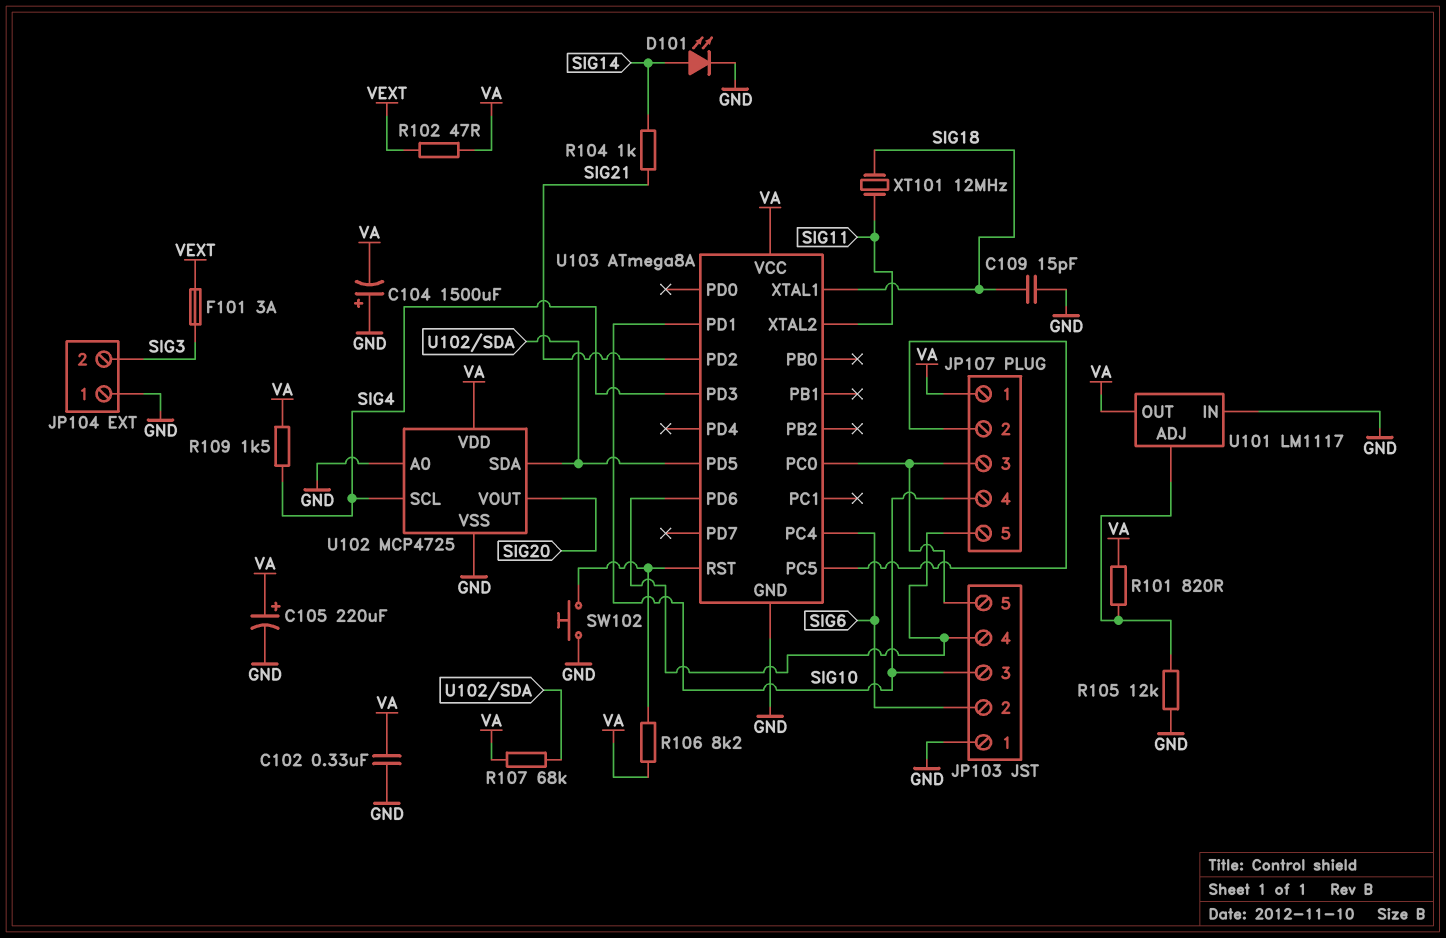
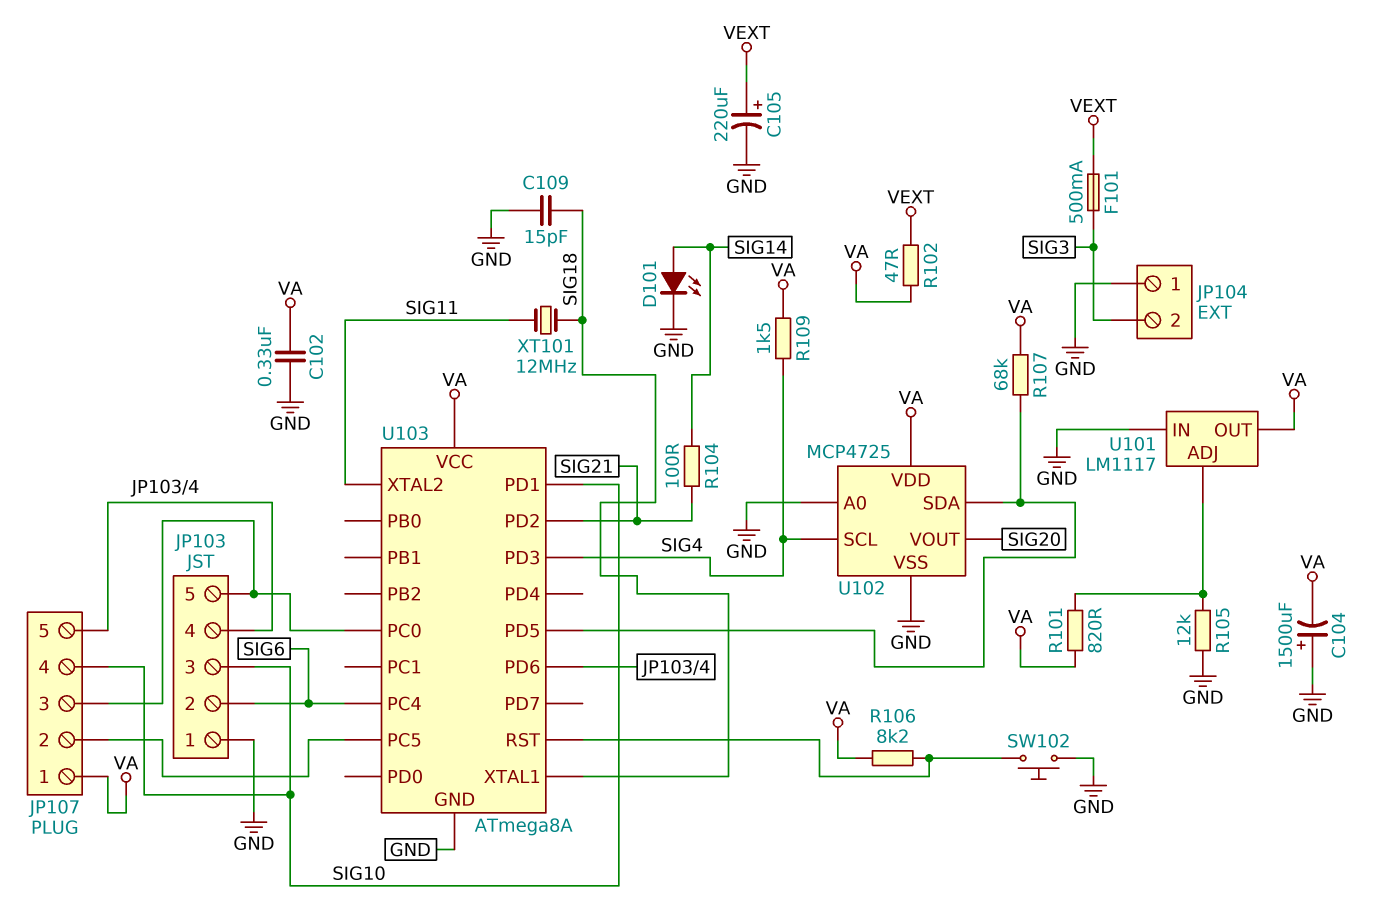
C105: 220uF (plus VA, minus GND) -> 220uF (plus VEXT, minus GND)
F101: 3A (SIG3, VEXT) -> 500mA (SIG3, VEXT)
R104: 1k (SIG14, SIG21) -> 100 (SIG14, SIG21)

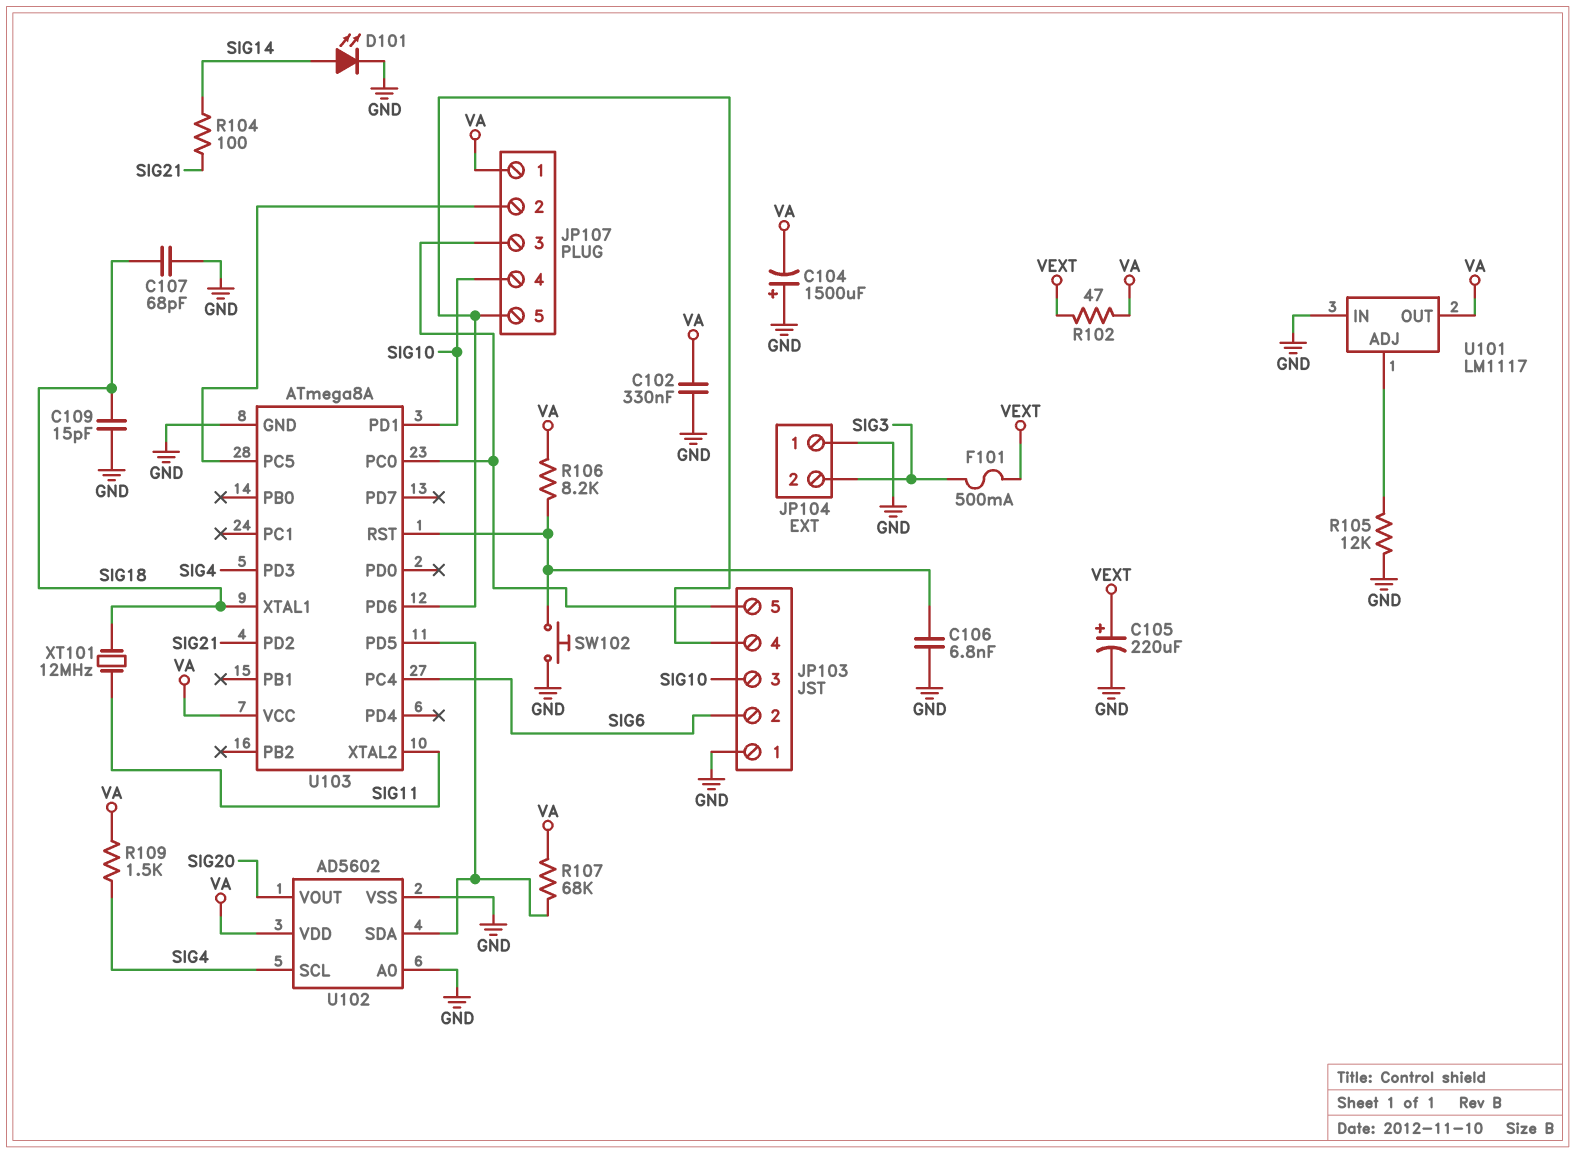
C106: none -> 6.8nF (GND, U103/RST)
C107: none -> 68pF (GND, SIG18)
R101: 820 (U101/ADJ, VA) -> none
U102: MCP4725 -> AD5602

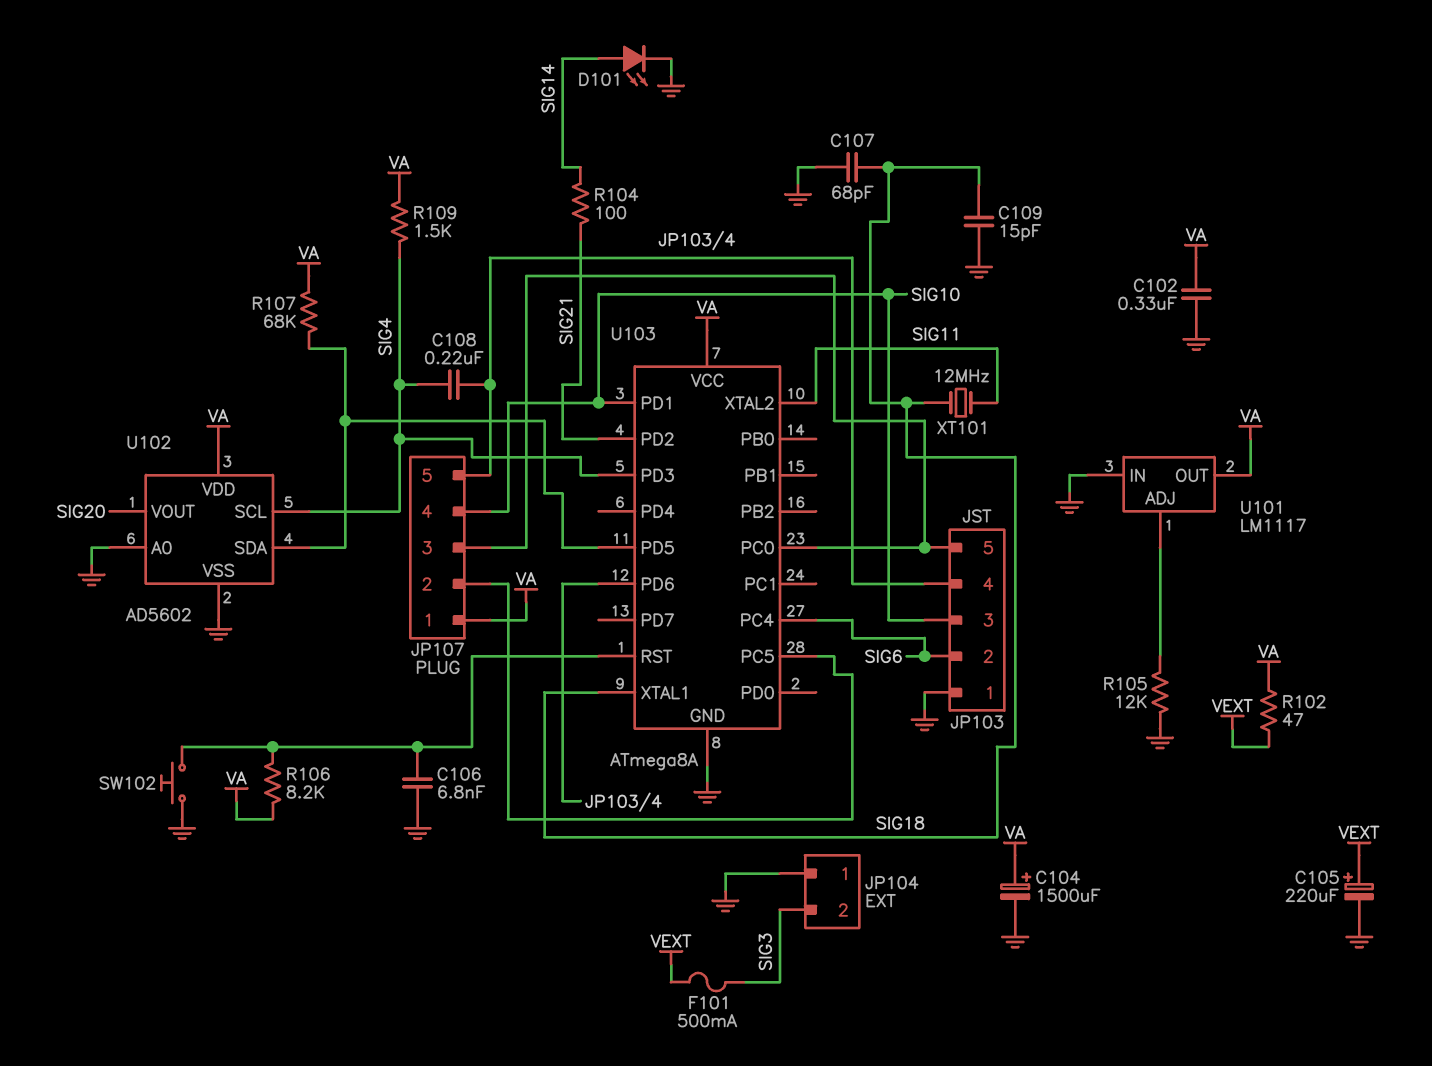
C104: 1500uF (plus GND, minus VA) -> 1500uF (plus VA, minus GND)
C108: none -> 220nF (JP103/4, SIG4)

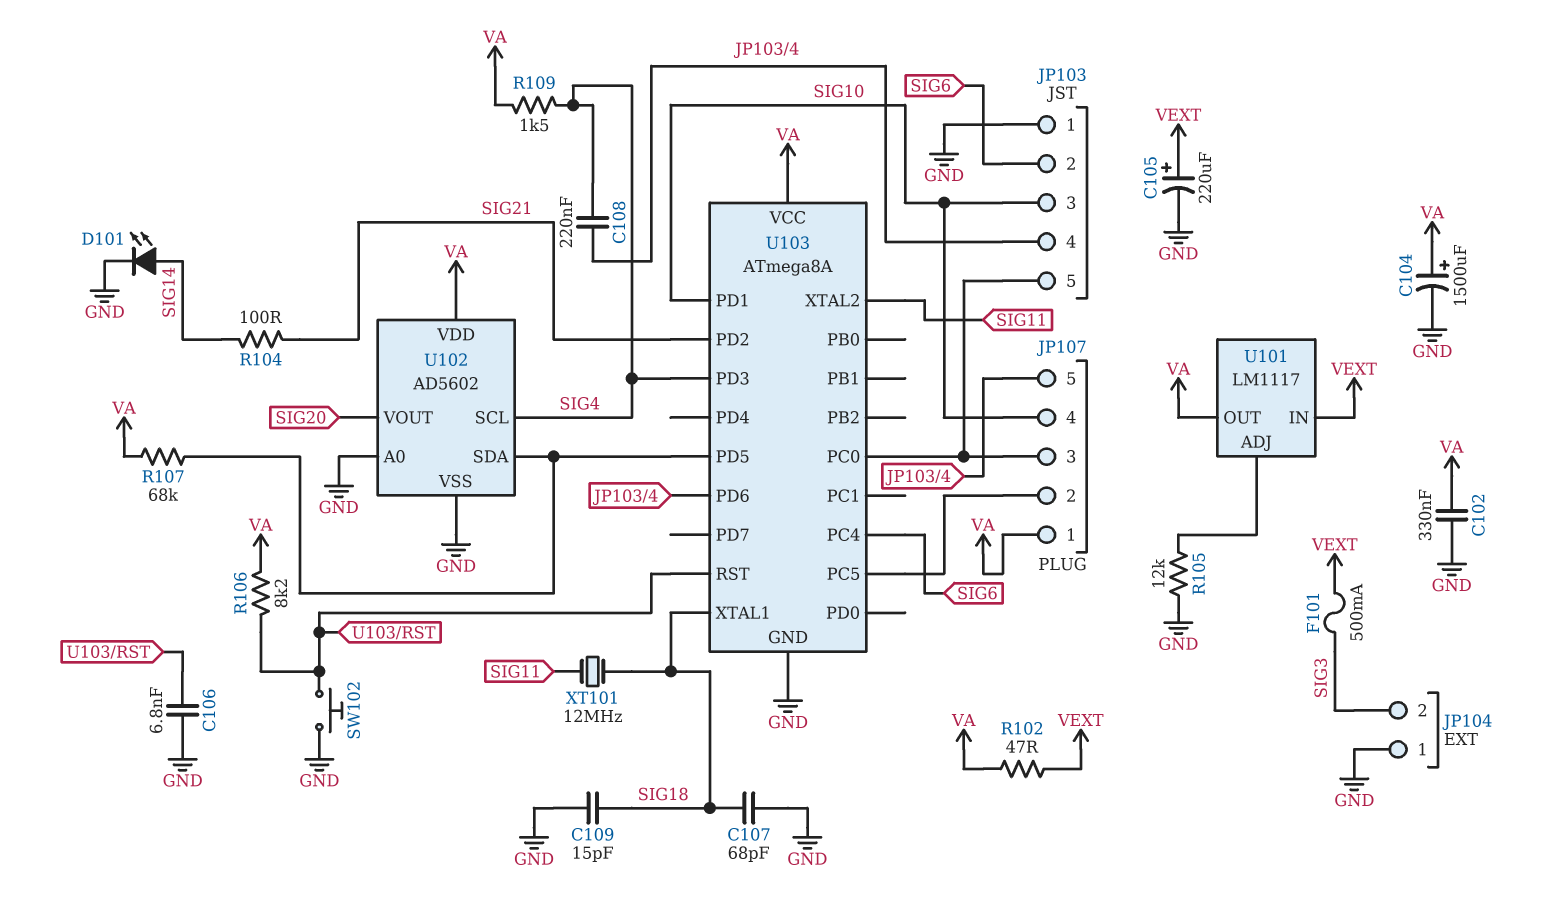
U101 pin IN: GND -> VEXT

